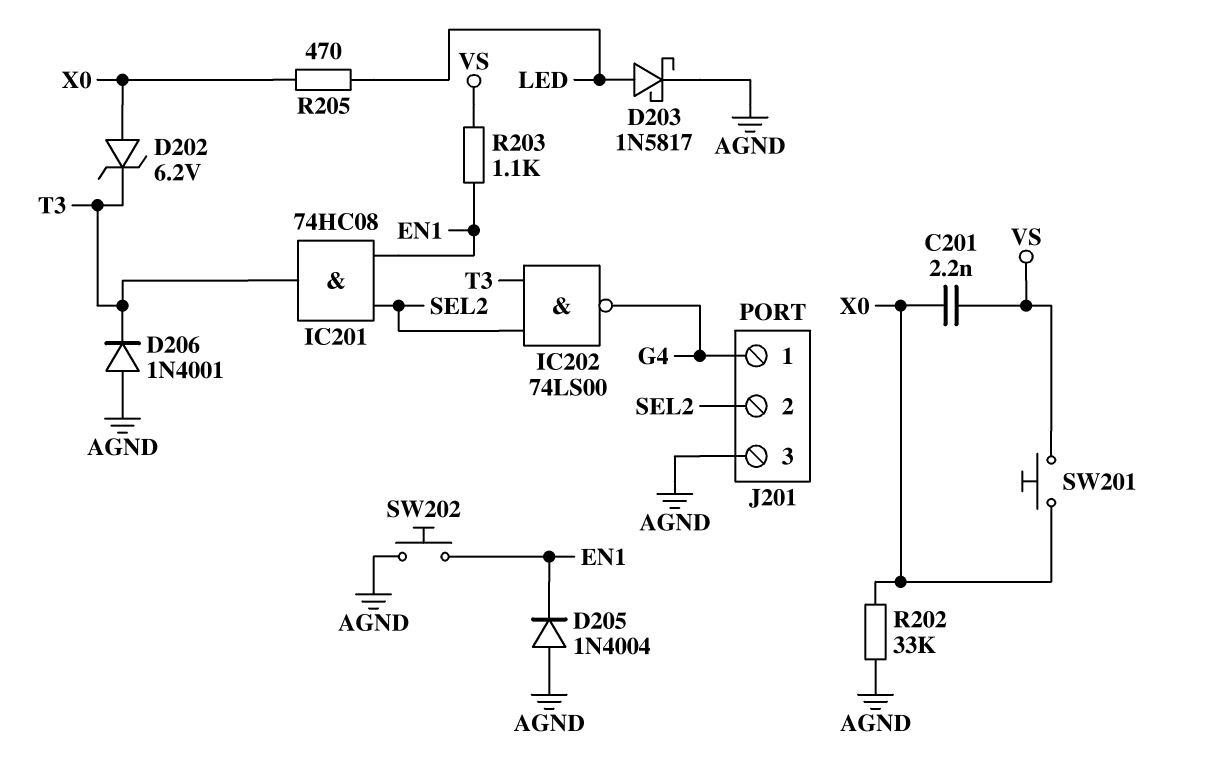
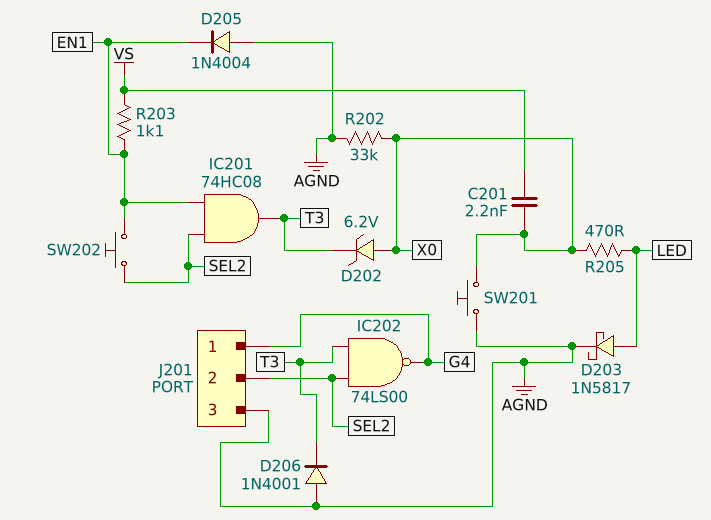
SW201: button (VS, X0) -> button (AGND, X0)
SW202: button (AGND, EN1) -> button (EN1, SEL2)

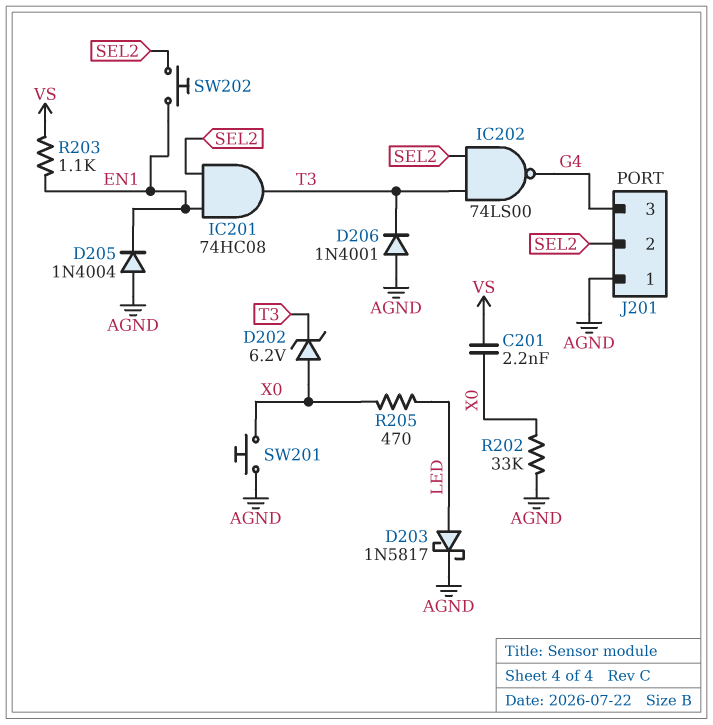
J201 pin 1: G4 -> AGND
J201 pin 3: AGND -> G4

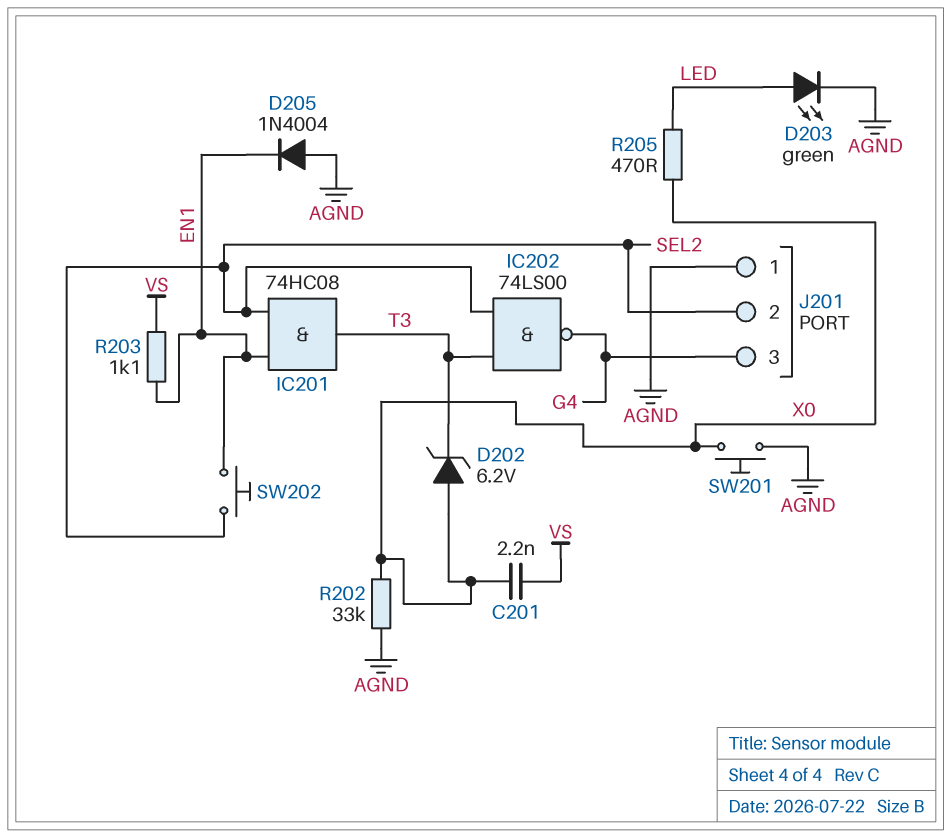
D203: schottky 1N5817 (A LED, K AGND) -> LED green (A LED, K AGND)
D206: diode 1N4001 (A AGND, K T3) -> none

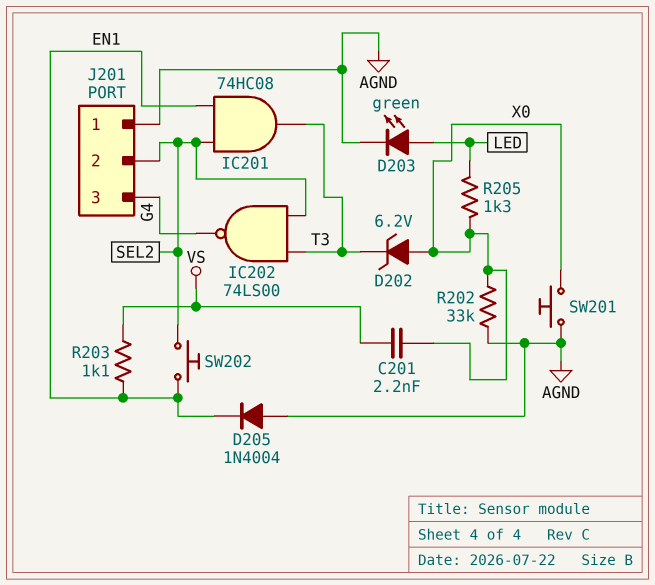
R205: 470 (LED, X0) -> 1.3k (LED, X0)

